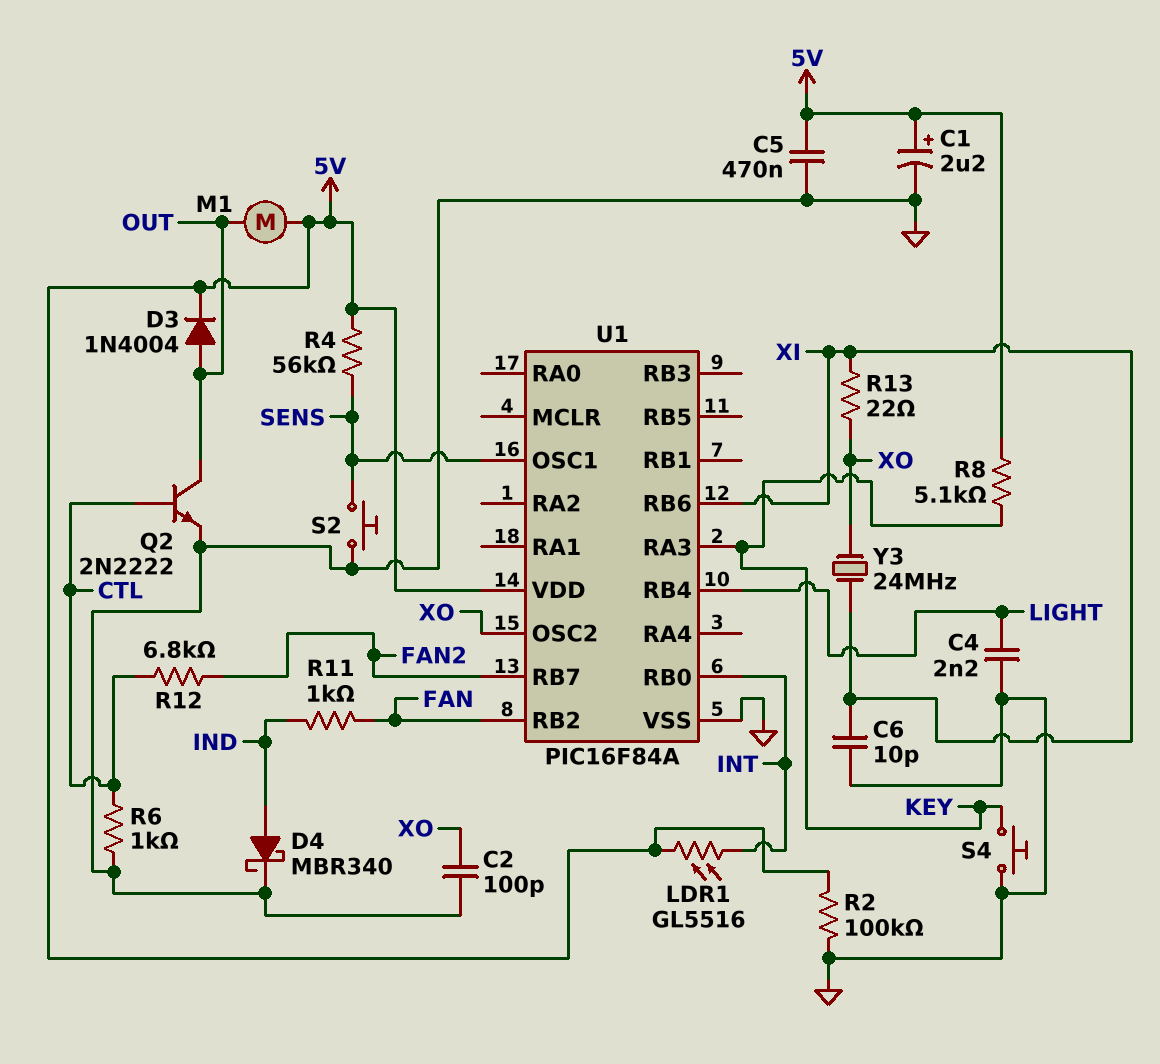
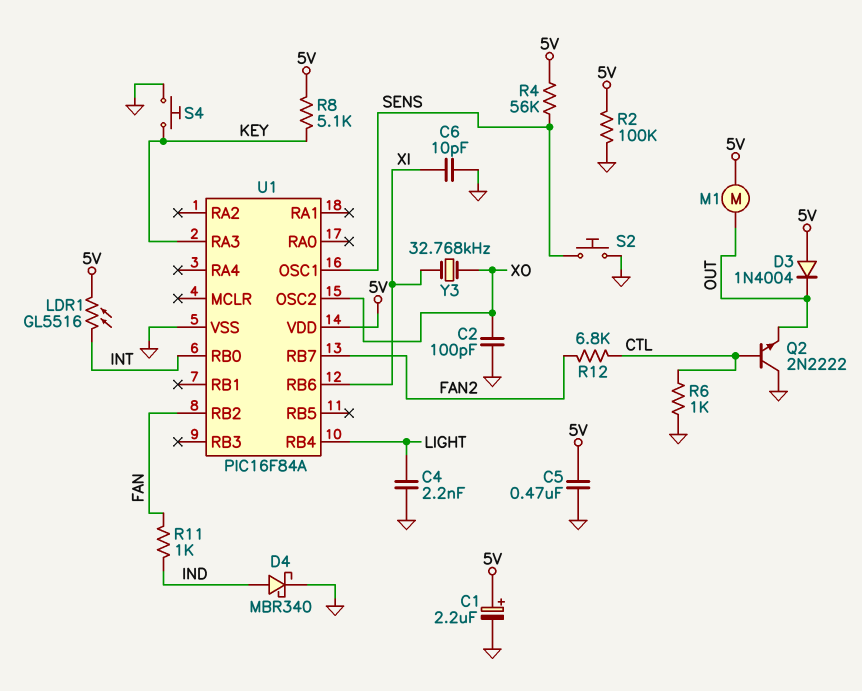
D3: diode 1N4004 (A OUT, K 5V) -> diode 1N4004 (A 5V, K OUT)
Q2: NPN 2N2222 (B CTL, C OUT, E GND) -> NPN 2N2222 (B CTL, C GND, E OUT)
R13: 22 (XI, XO) -> none
Y3: 24MHz (XI, XO) -> 32.768kHz (XI, XO)

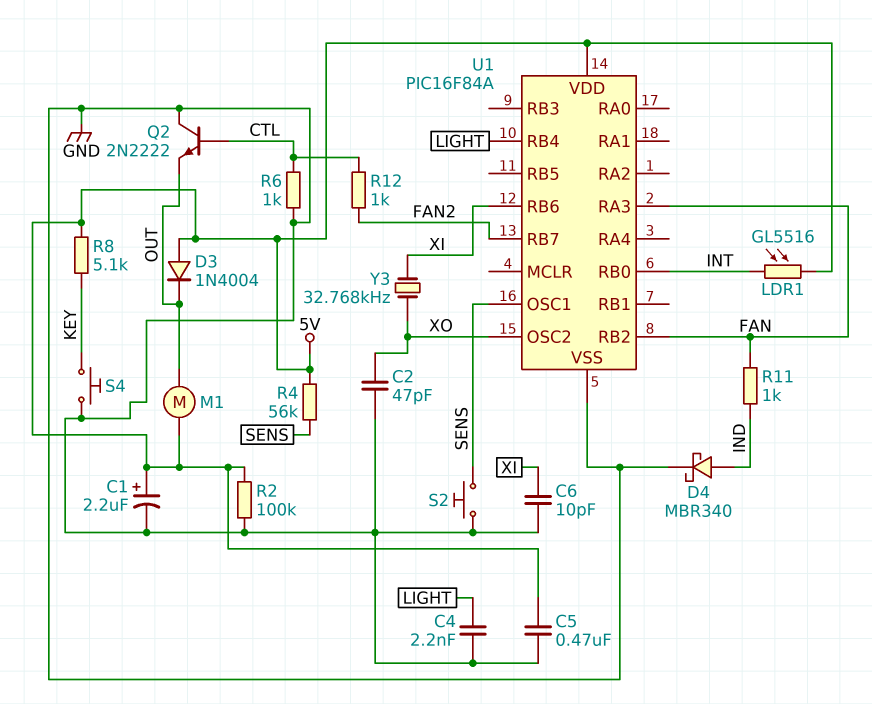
C2: 100pF (GND, XO) -> 47pF (GND, XO)
R12: 6.8k (CTL, FAN2) -> 1k (CTL, FAN2)
U1 pin RA3: KEY -> FAN

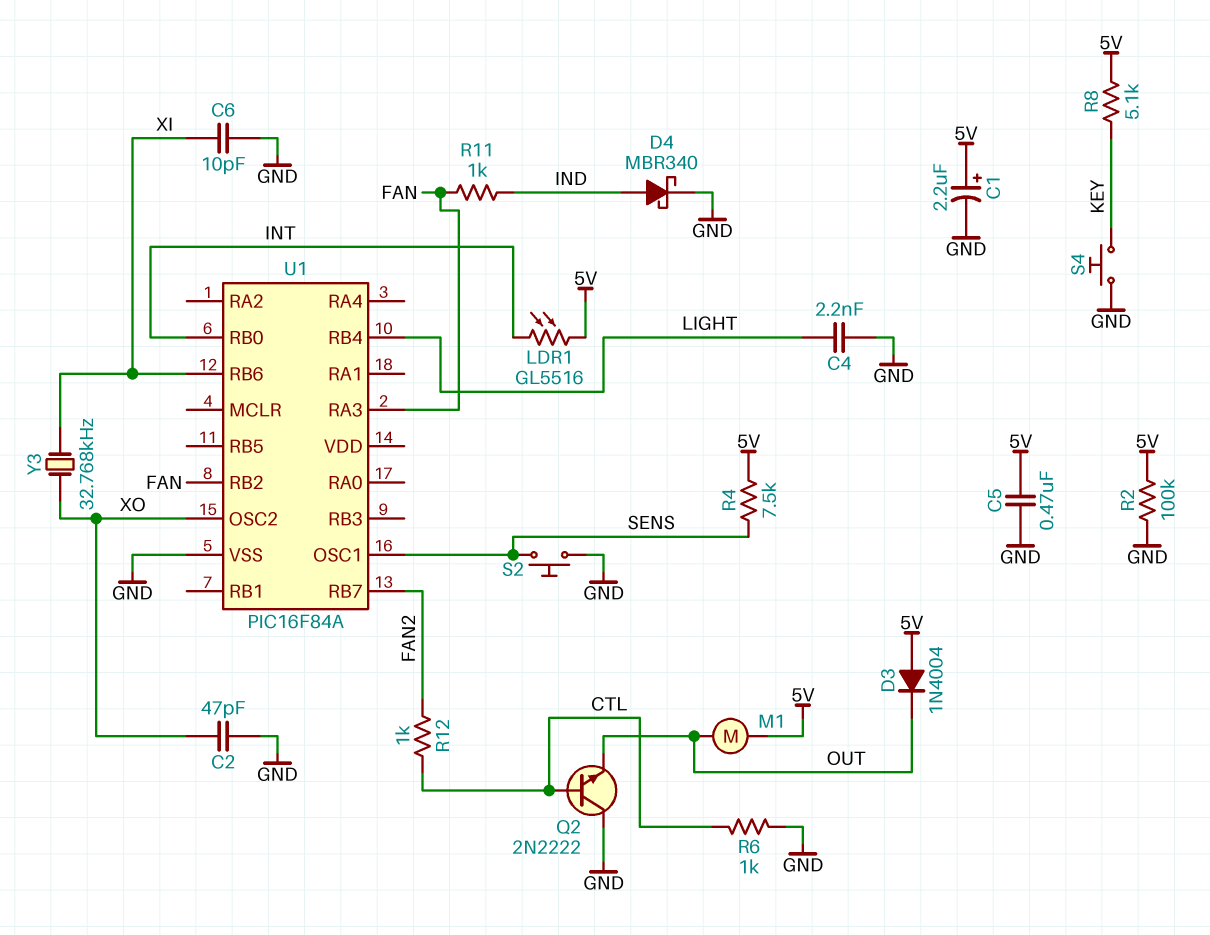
R4: 56k (5V, SENS) -> 7.5k (5V, SENS)
U1 pin VDD: 5V -> none

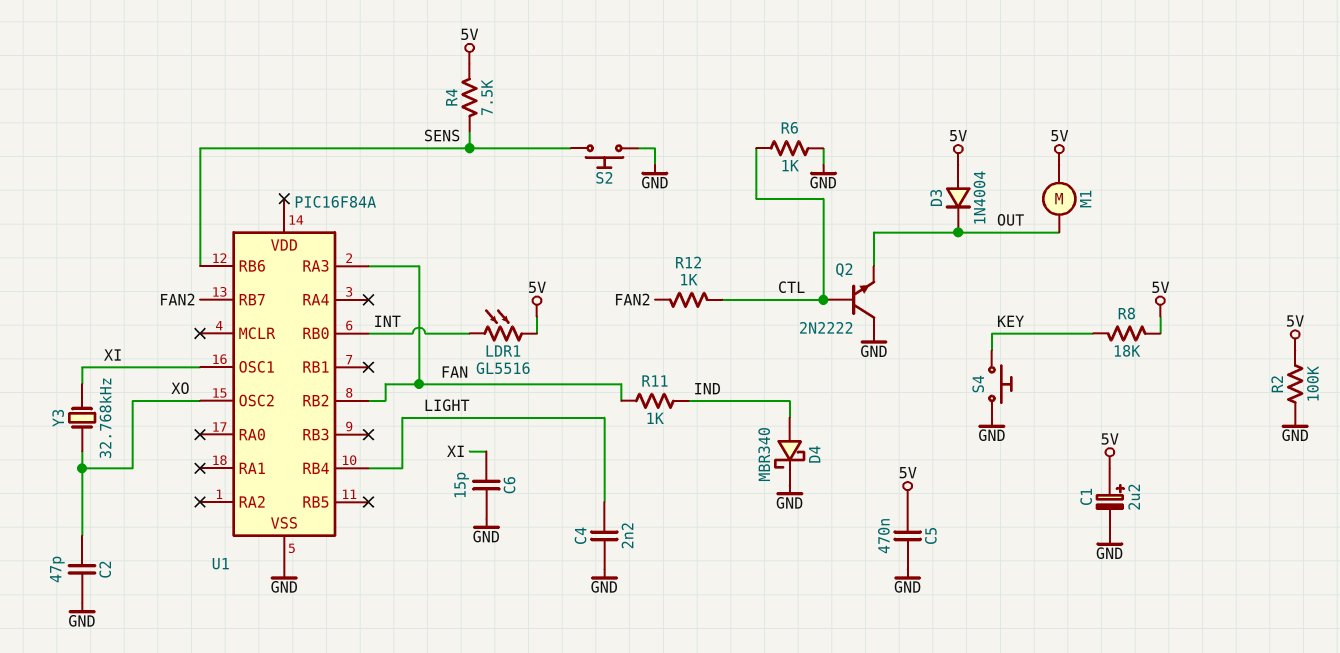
C6: 10pF (GND, XI) -> 15pF (GND, XI)
R8: 5.1k (5V, KEY) -> 18k (5V, KEY)
U1 pin OSC1: SENS -> XI
U1 pin RB6: XI -> SENS

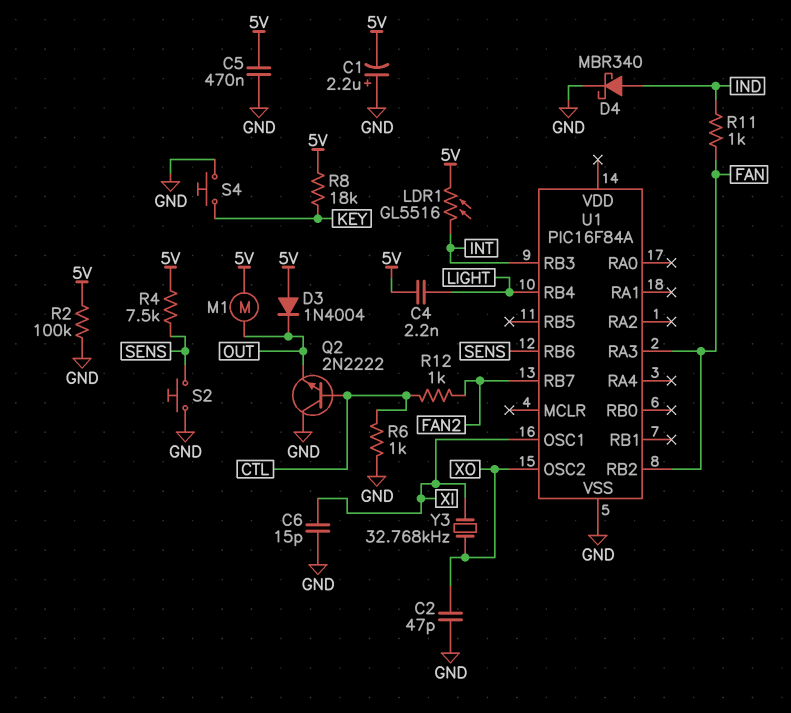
C1: 2.2uF (plus 5V, minus GND) -> 2.2uF (plus GND, minus 5V)
C4: 2.2nF (GND, LIGHT) -> 2.2nF (5V, LIGHT)
U1 pin RB0: INT -> none
U1 pin RB3: none -> INT

